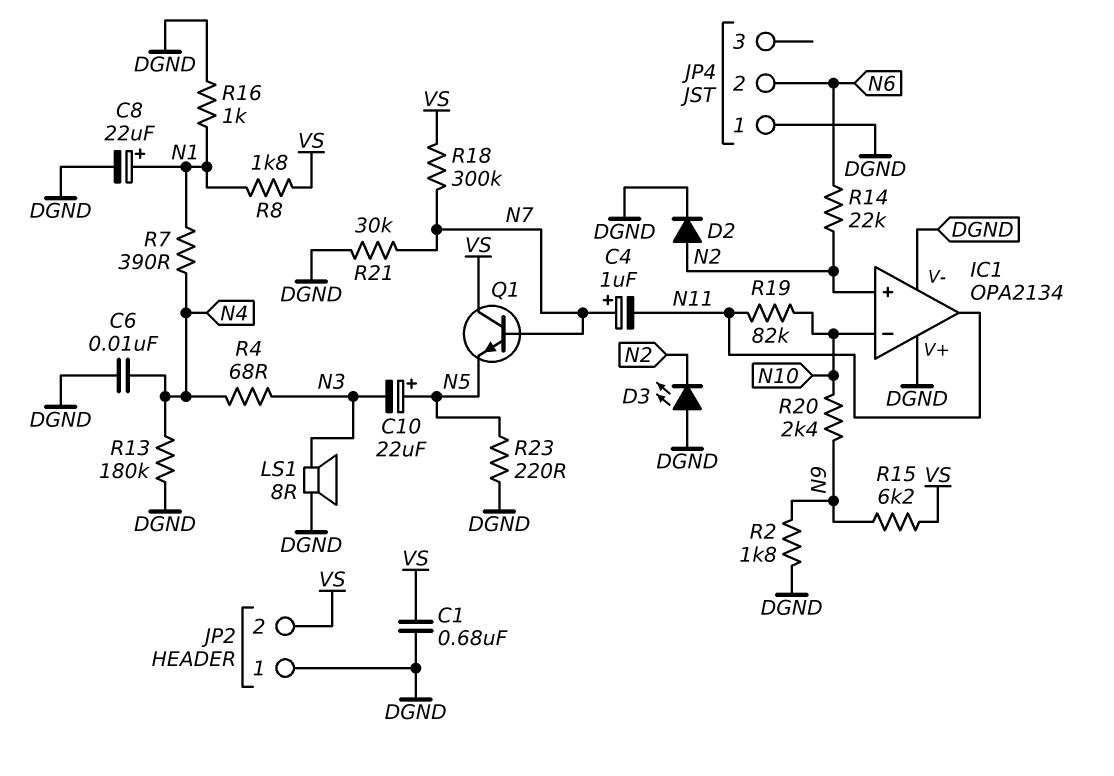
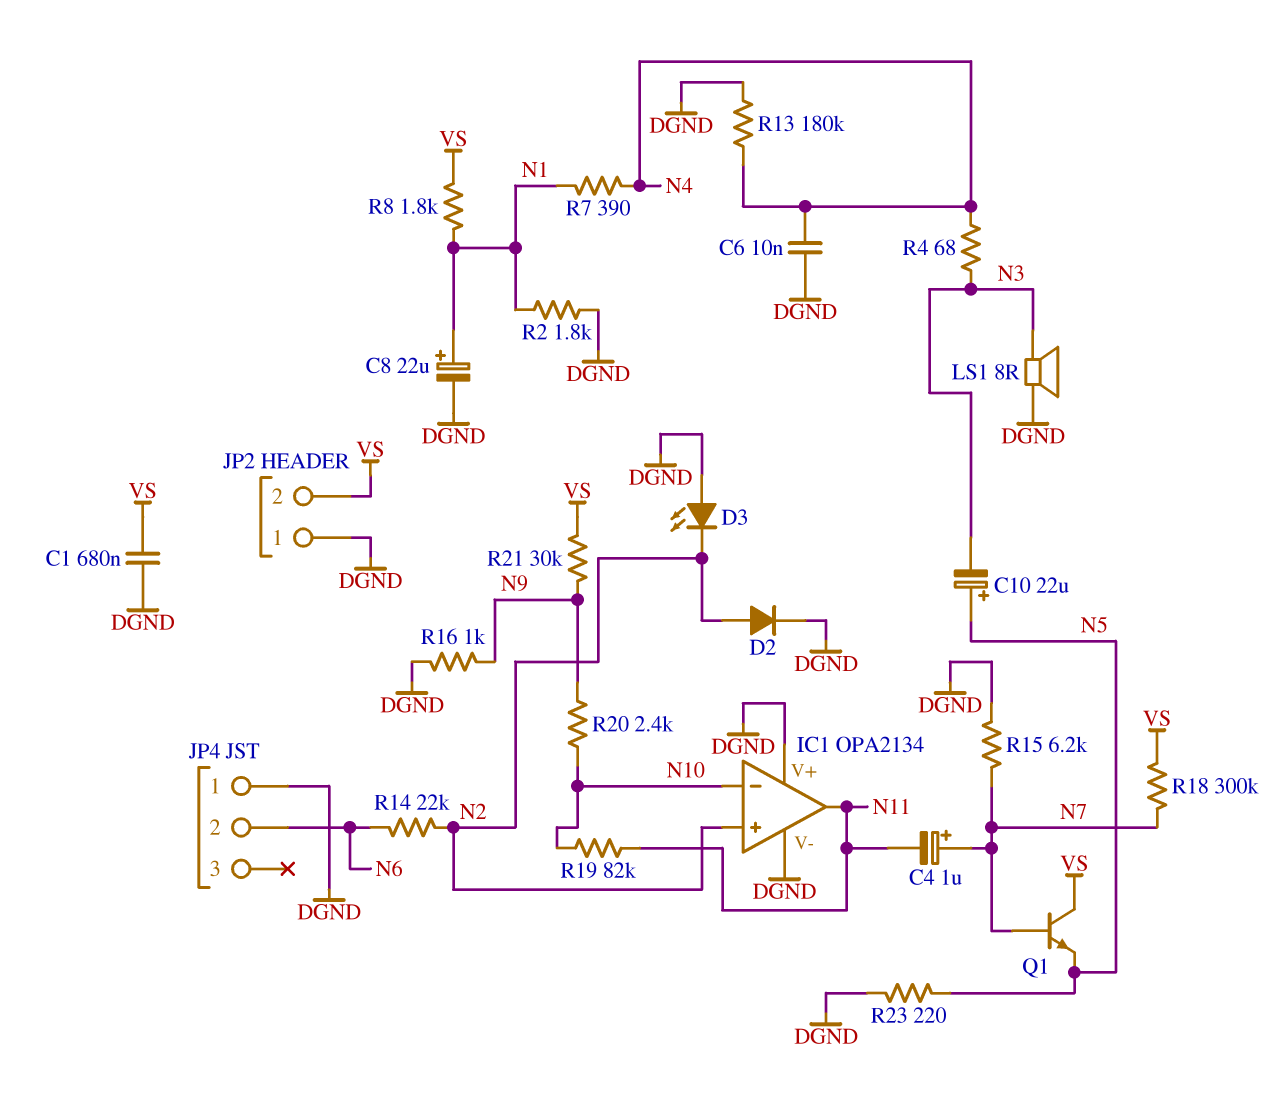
R2: 1.8k (DGND, N9) -> 1.8k (DGND, N1)
R15: 6.2k (N9, VS) -> 6.2k (DGND, N7)
R16: 1k (DGND, N1) -> 1k (DGND, N9)
R21: 30k (DGND, N7) -> 30k (N9, VS)

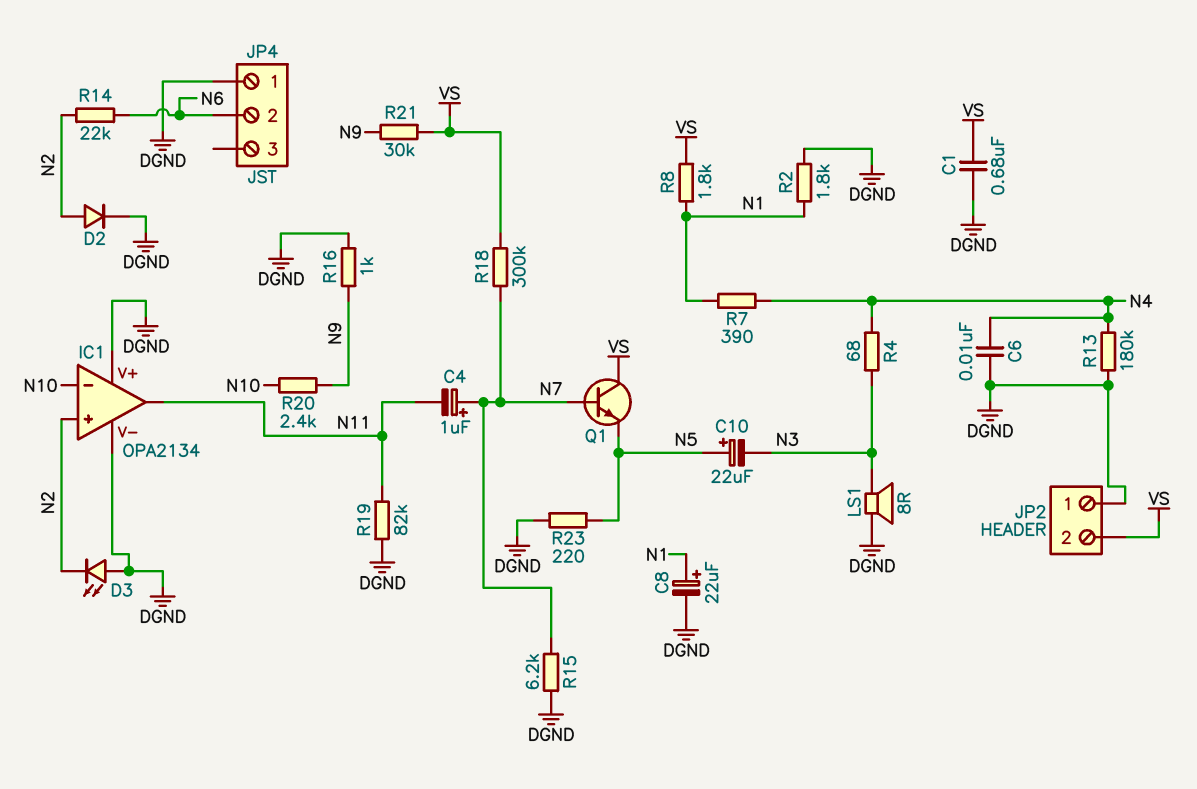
R19: 82k (N10, N11) -> 82k (DGND, N11)

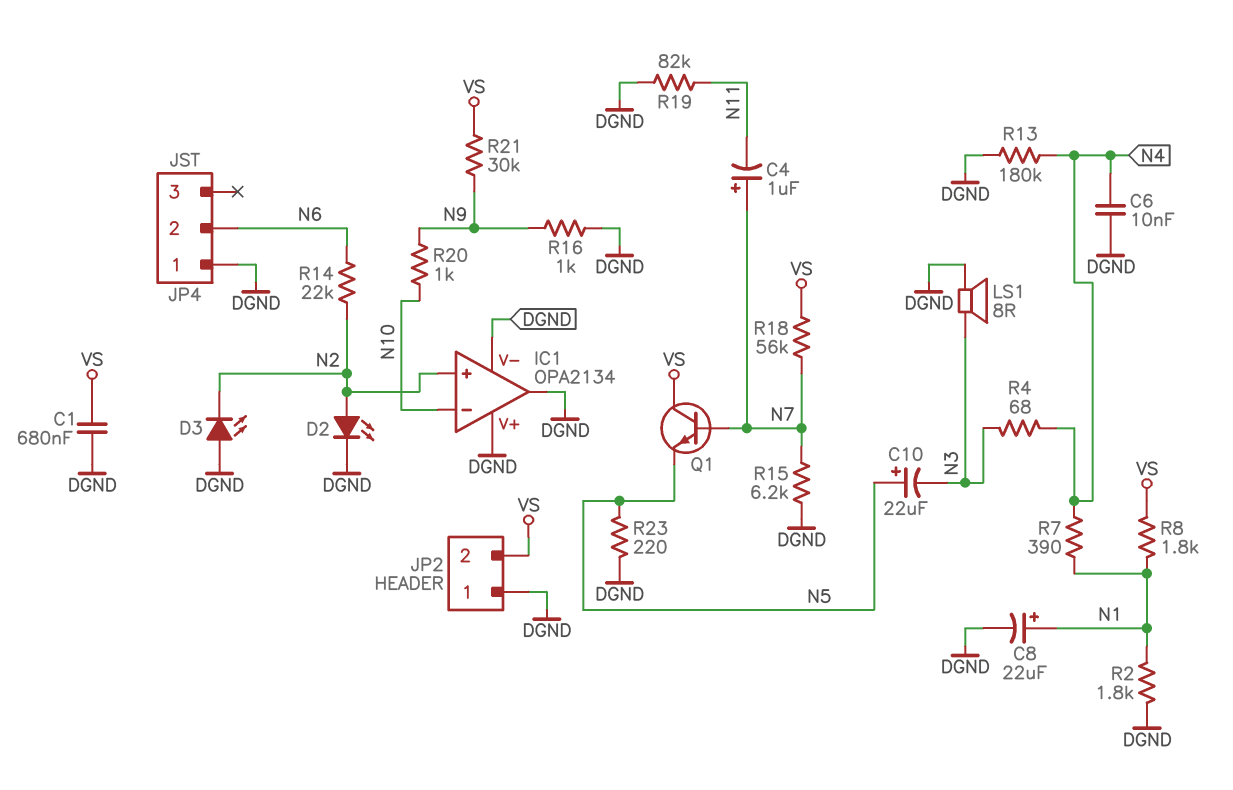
D2: diode (A N2, K DGND) -> LED (A N2, K DGND)
IC1 pin out: N11 -> DGND
R18: 300k (N7, VS) -> 56k (N7, VS)
R20: 2.4k (N9, N10) -> 1k (N9, N10)

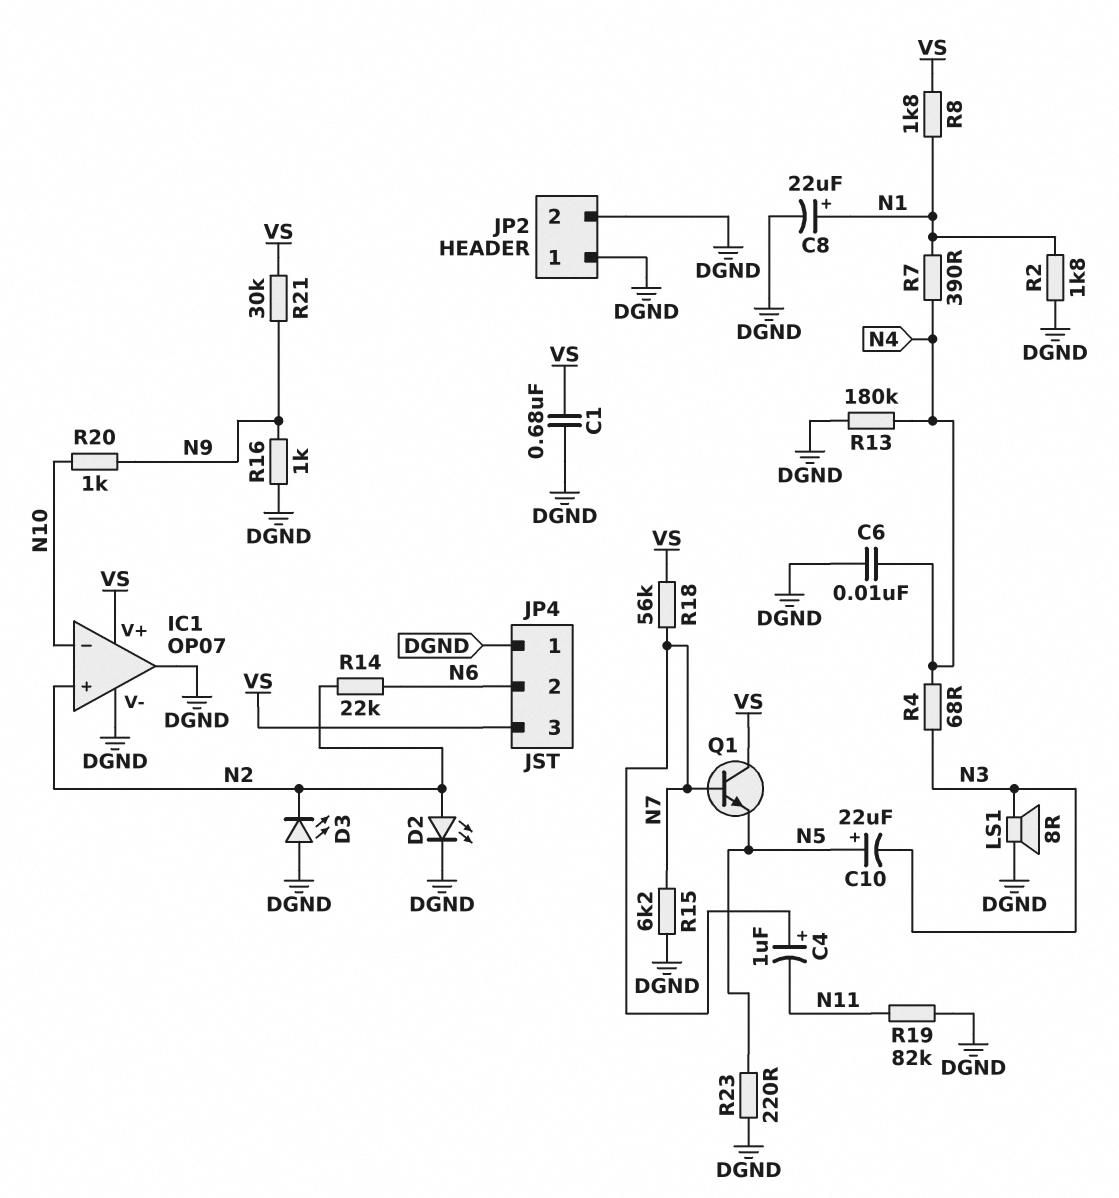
IC1: OPA2134 -> OP07
IC1 pin V+: DGND -> VS
JP2 pin 2: VS -> DGND
JP4 pin 3: none -> VS

